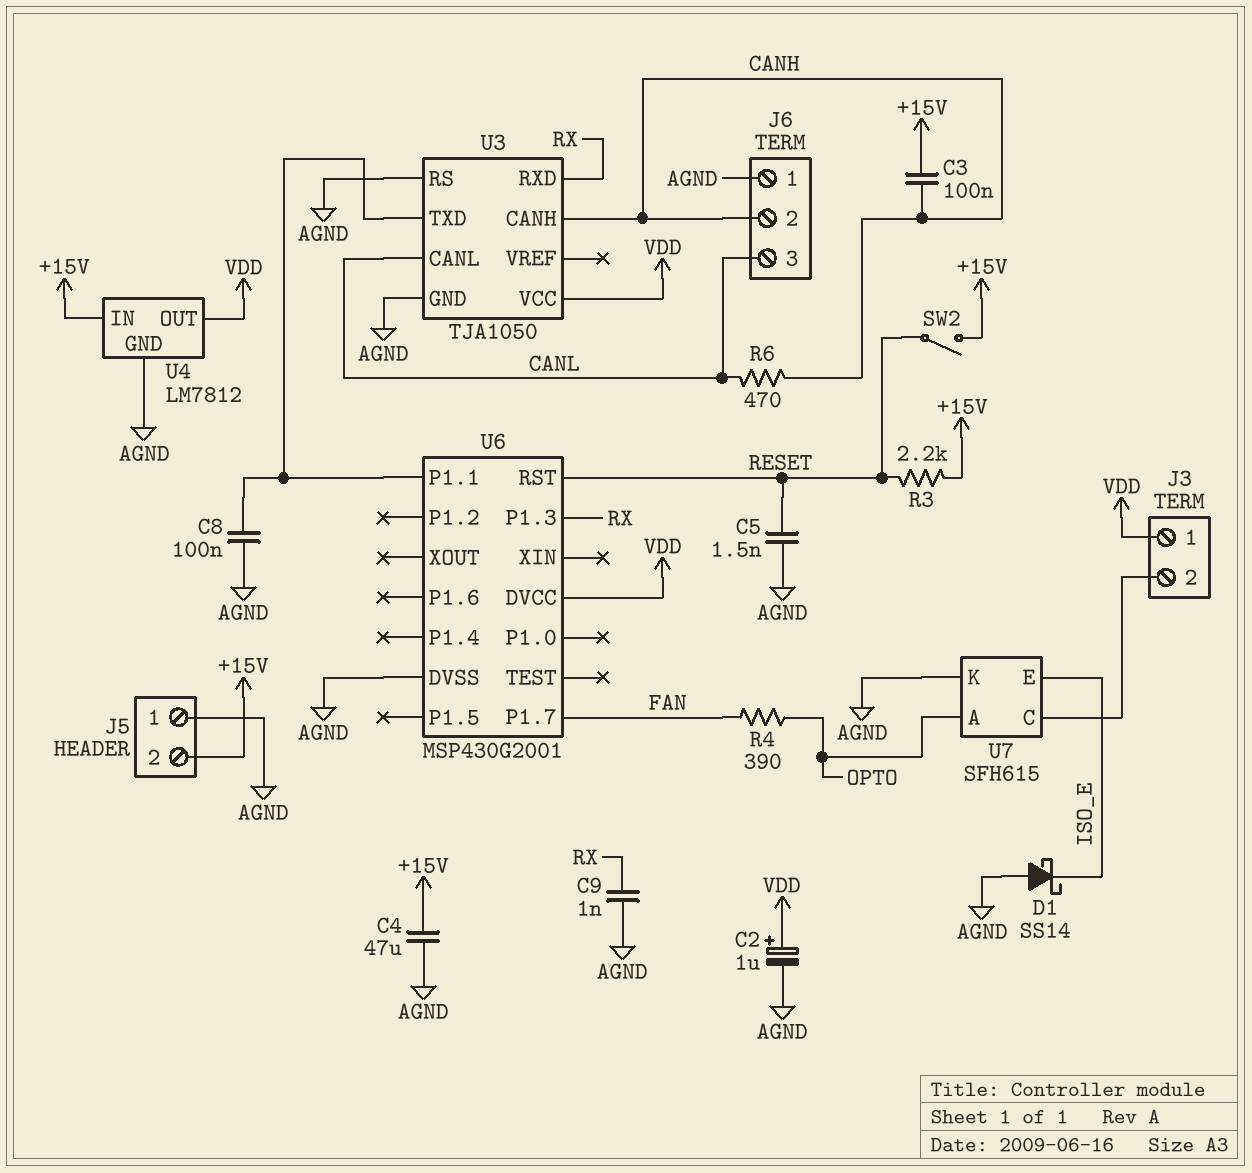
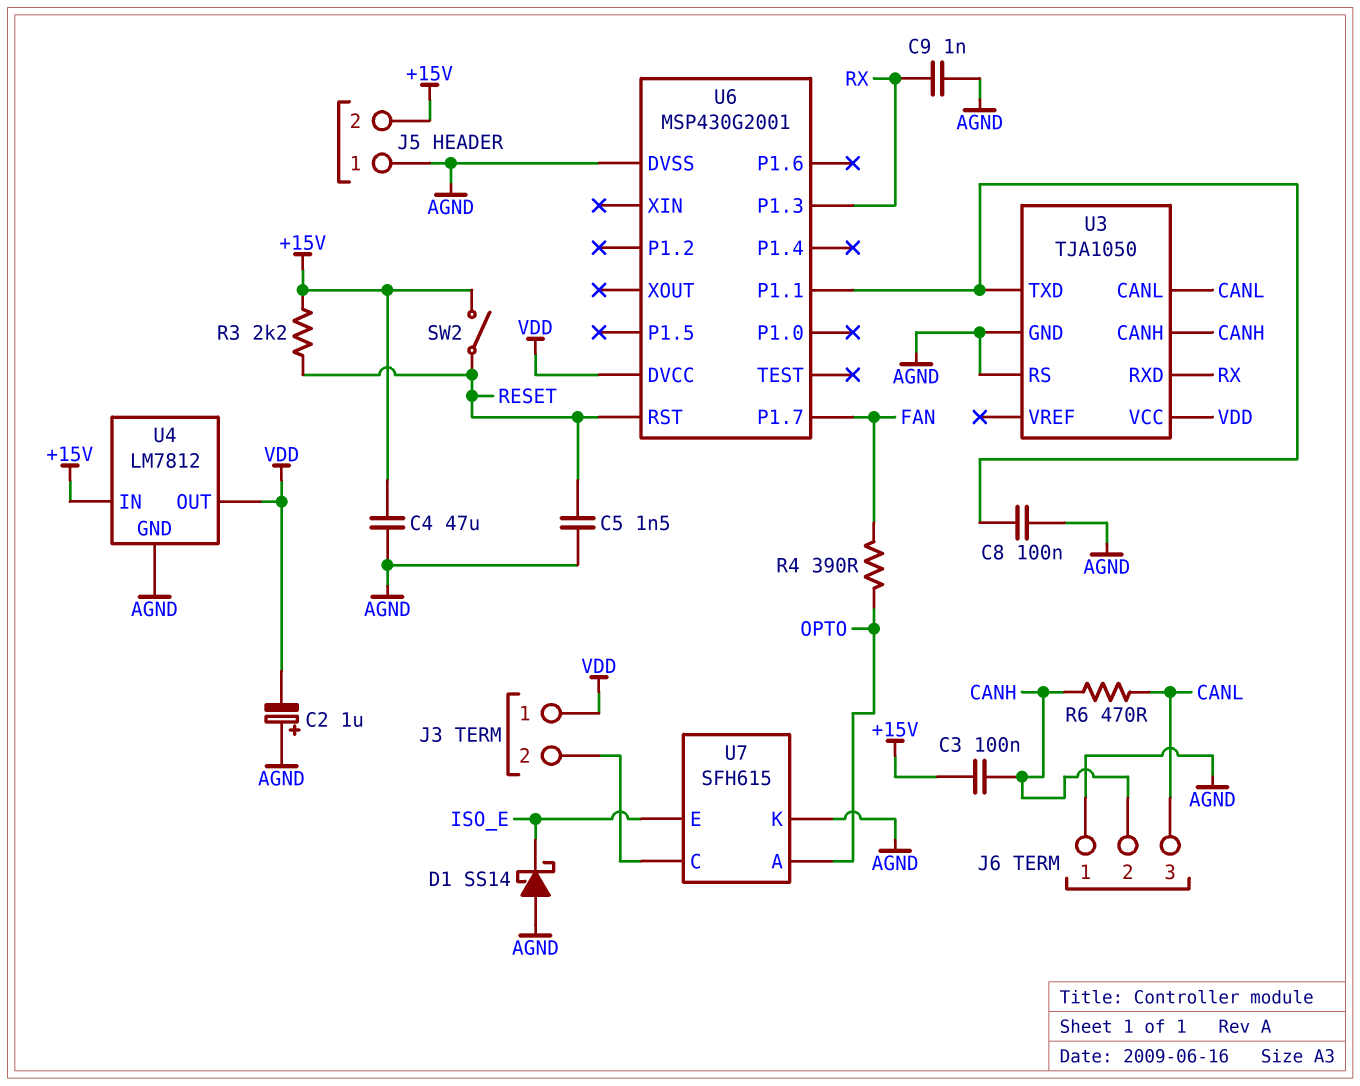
C2: 1uF (plus VDD, minus AGND) -> 1uF (plus AGND, minus VDD)

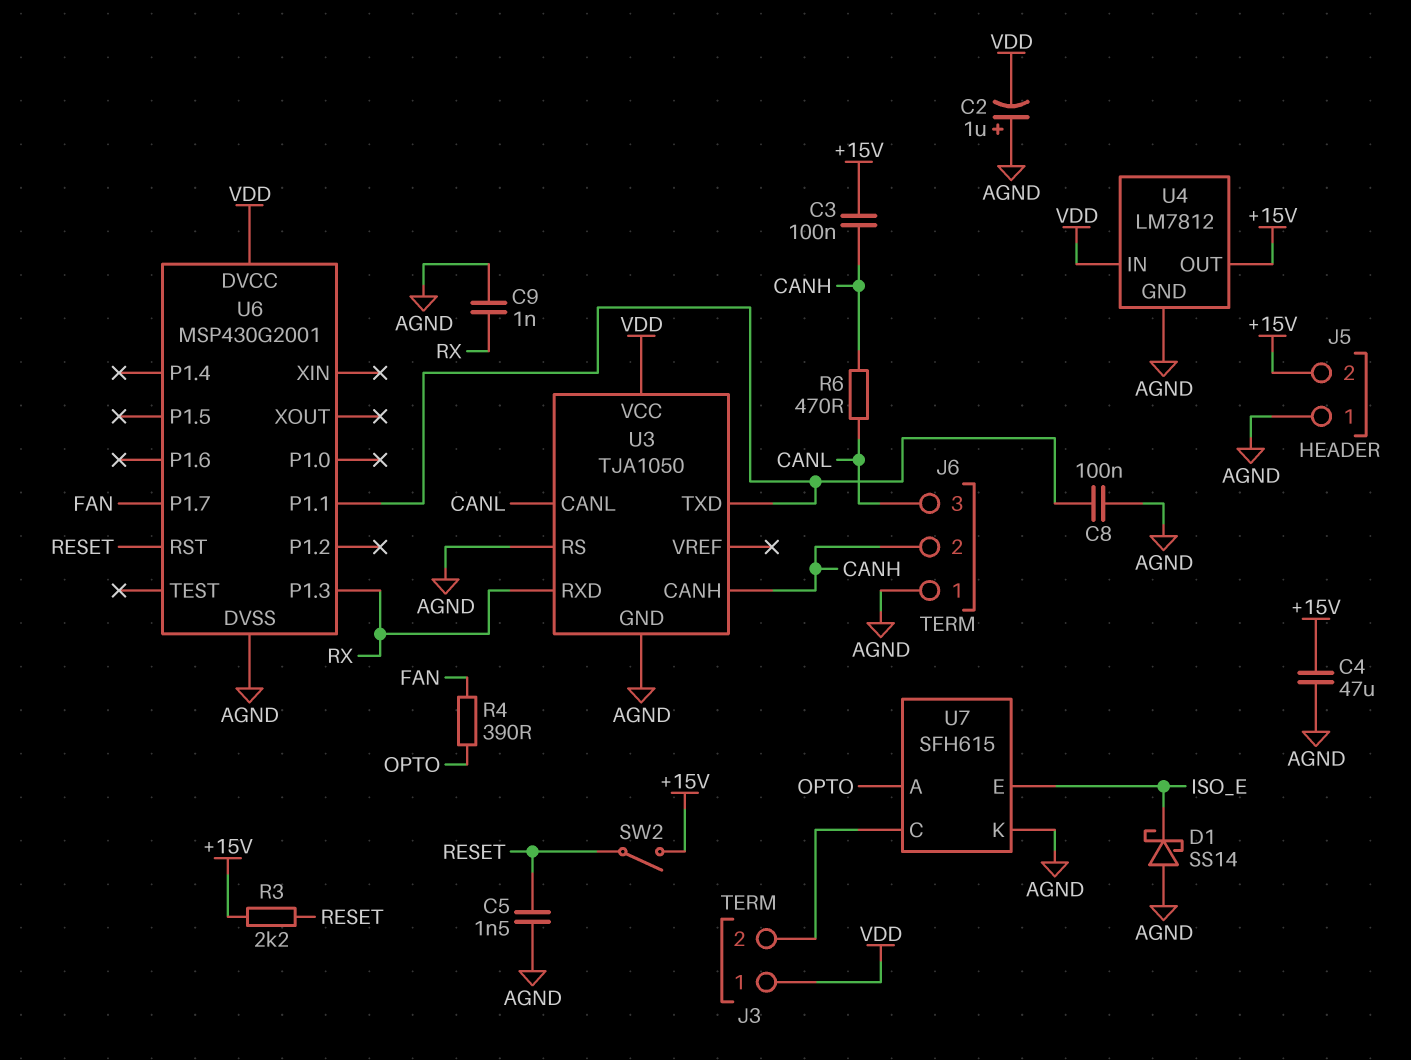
U4 pin IN: +15V -> VDD
U4 pin OUT: VDD -> +15V

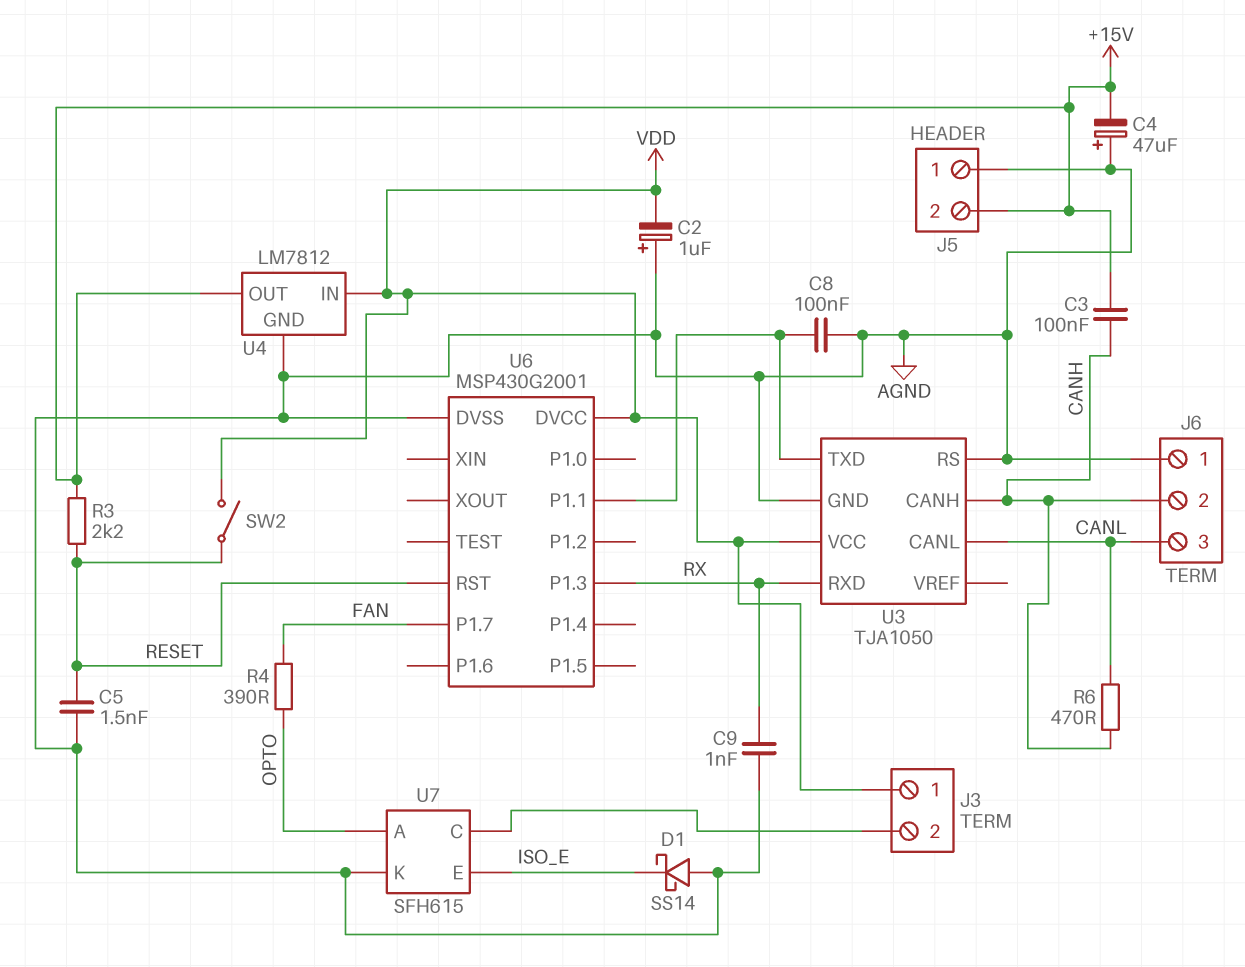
C4: 47uF (+15V, AGND) -> 47uF (plus AGND, minus +15V)
SW2: switch (+15V, RESET) -> switch (RESET, VDD)

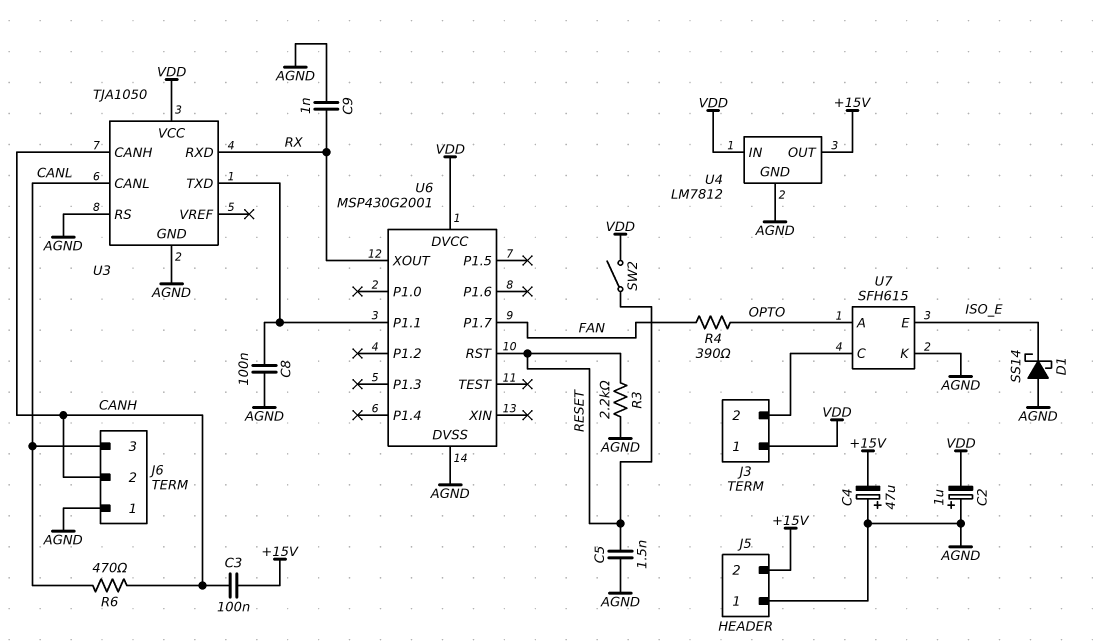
R3: 2.2k (+15V, RESET) -> 2.2k (AGND, RESET)
U6 pin P1.3: RX -> none
U6 pin XOUT: none -> RX

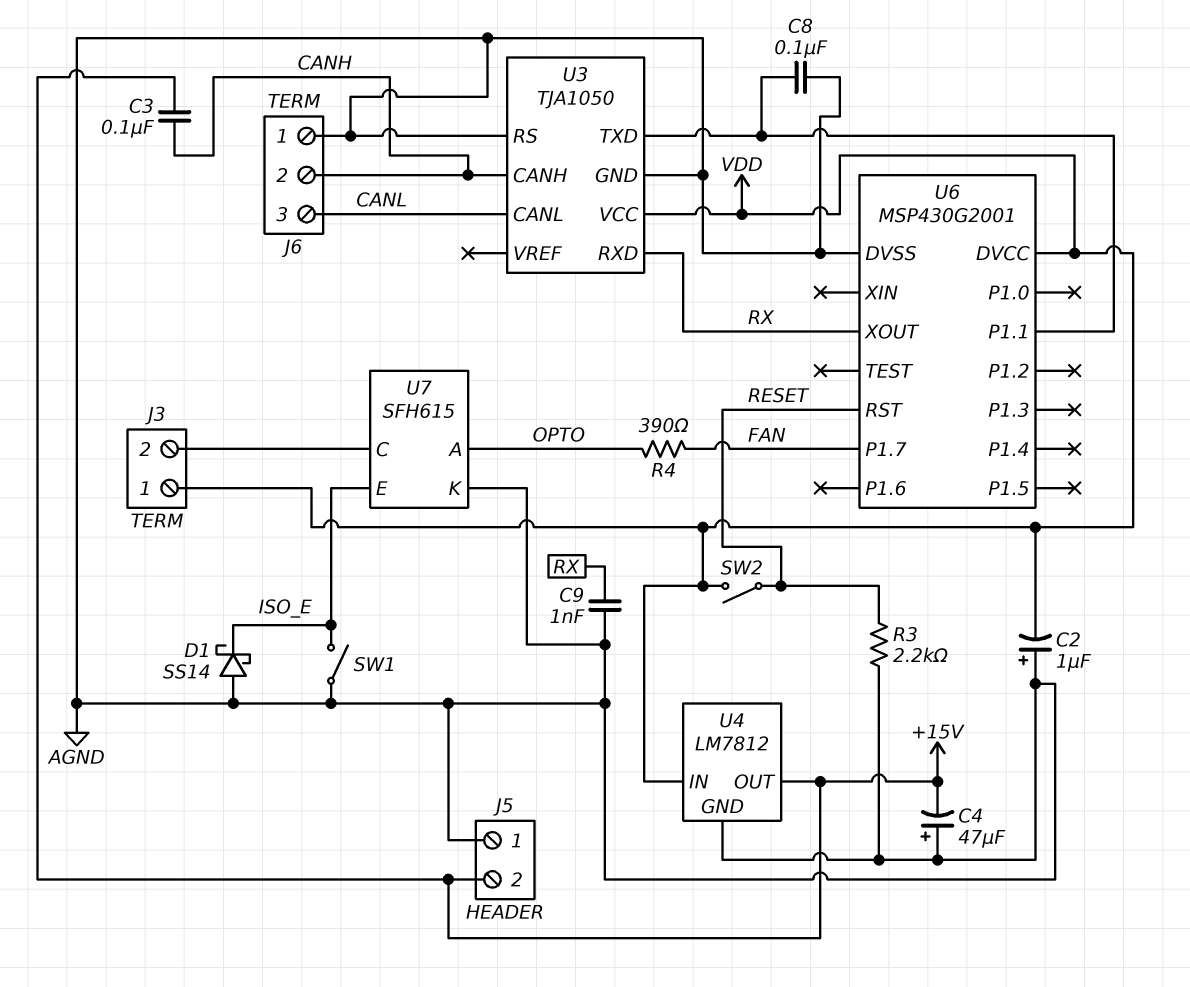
C5: 1.5nF (AGND, RESET) -> none
R6: 470 (CANH, CANL) -> none
SW1: none -> switch (AGND, ISO_E)

